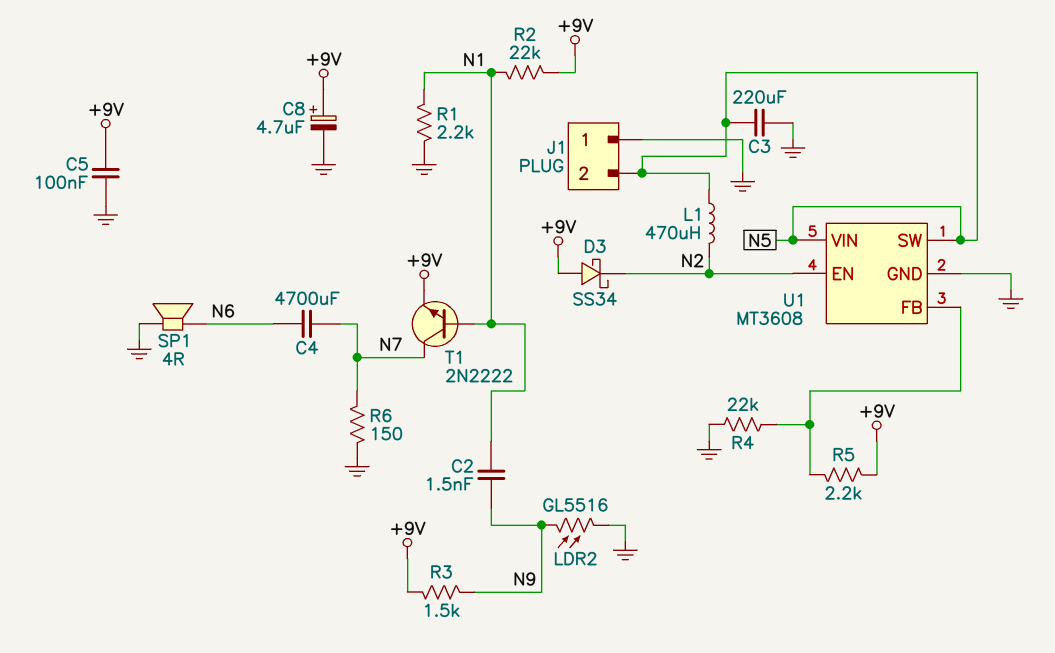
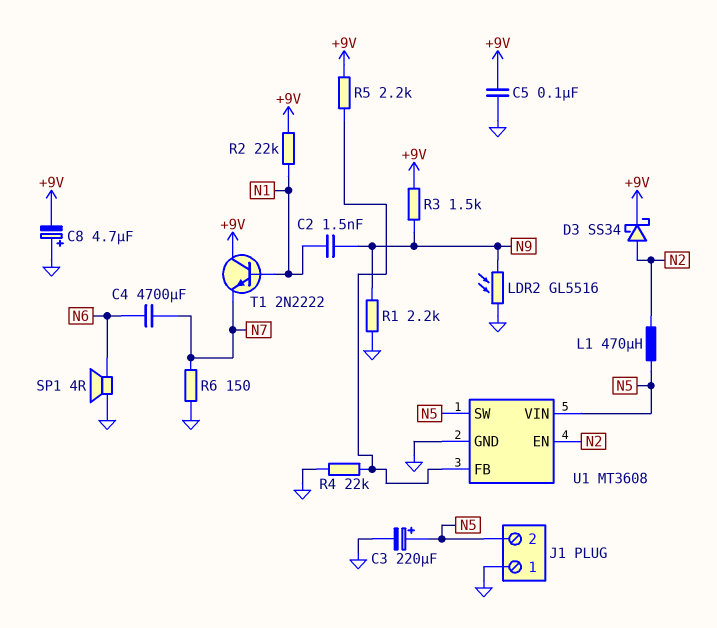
C3: 220uF (GND, N5) -> 220uF (plus N5, minus GND)
C8: 4.7uF (plus +9V, minus GND) -> 4.7uF (plus GND, minus +9V)
D3: schottky SS34 (A +9V, K N2) -> schottky SS34 (A N2, K +9V)
R1: 2.2k (GND, N1) -> 2.2k (GND, N9)
T1: NPN 2N2222 (B N1, C N7, E +9V) -> NPN 2N2222 (B N1, C +9V, E N7)

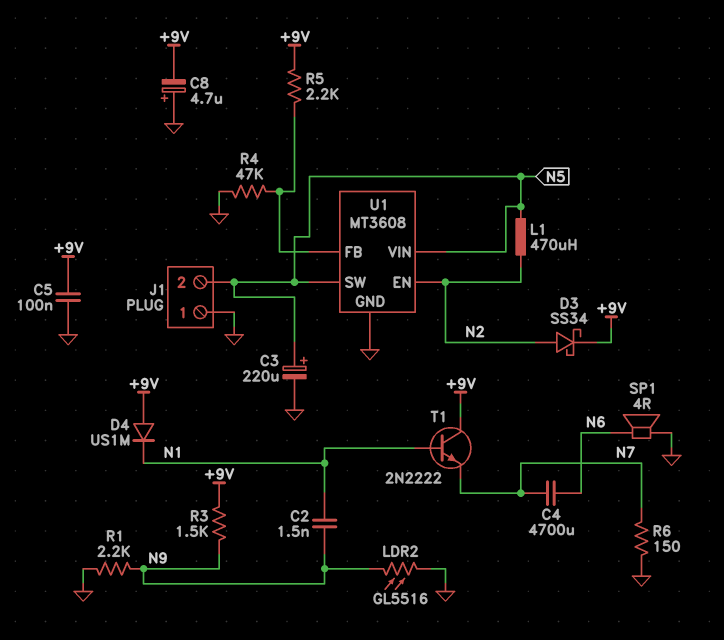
D4: none -> diode US1M (A +9V, K N1)
R2: 22k (+9V, N1) -> none
R4: 22k (GND, U1/FB) -> 47k (GND, U1/FB)

